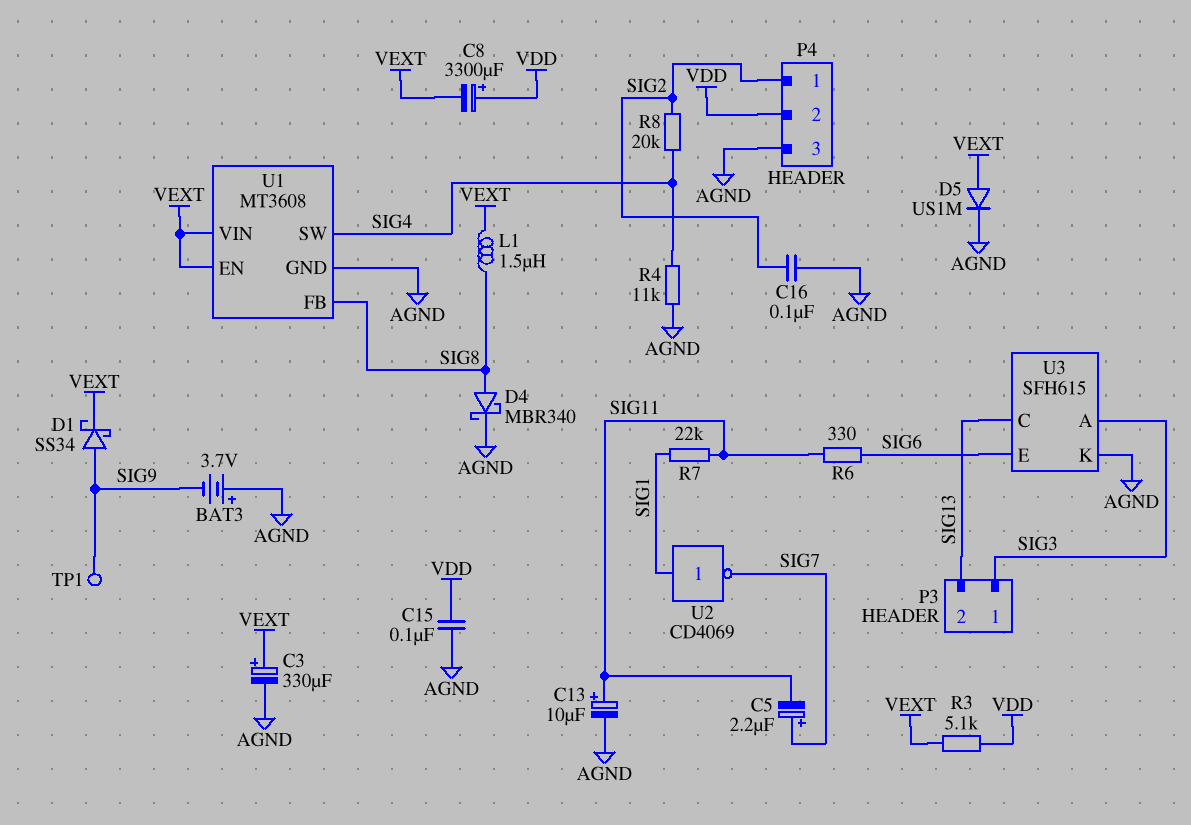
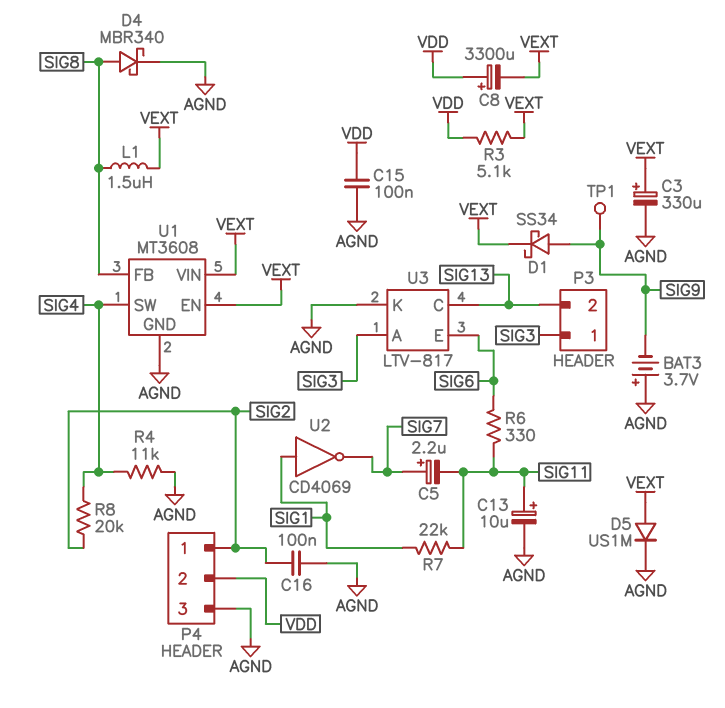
U3: SFH615 -> LTV-817

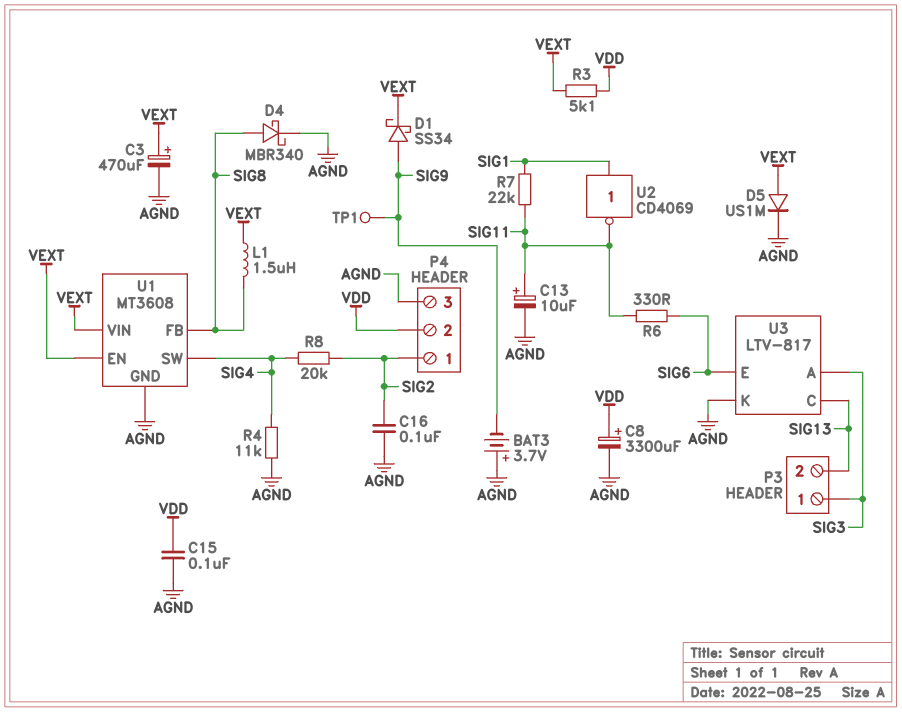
C3: 330uF (plus VEXT, minus AGND) -> 470uF (plus VEXT, minus AGND)
C5: 2.2uF (plus SIG7, minus SIG11) -> none
C8: 3300uF (plus VDD, minus VEXT) -> 3300uF (plus VDD, minus AGND)
U2: NOT CD4069 (in SIG1, out SIG7) -> NOT CD4069 (in SIG1, out SIG11)

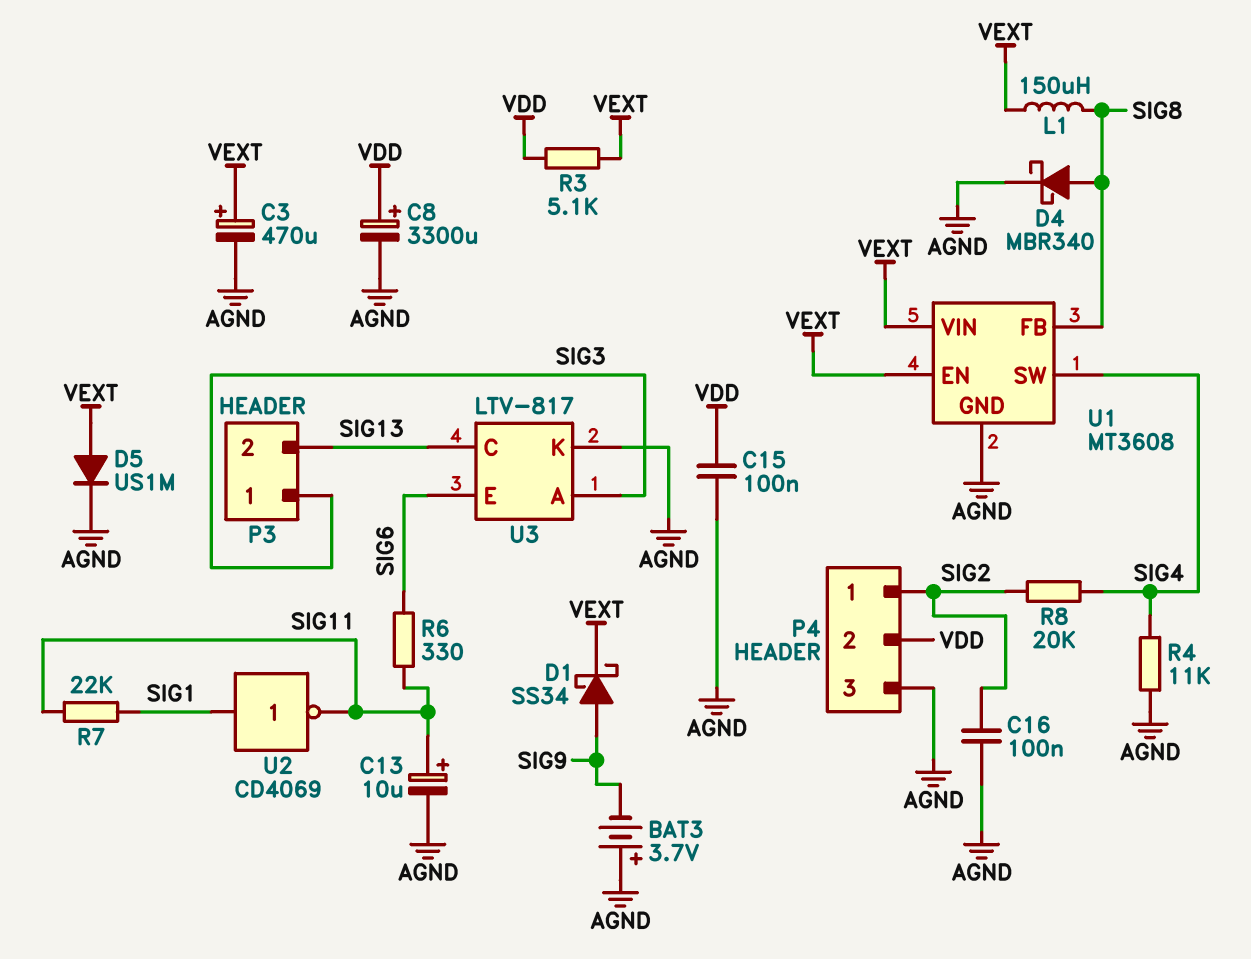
L1: 1.5uH (SIG8, VEXT) -> 150uH (SIG8, VEXT)
TP1: test point (SIG9) -> none

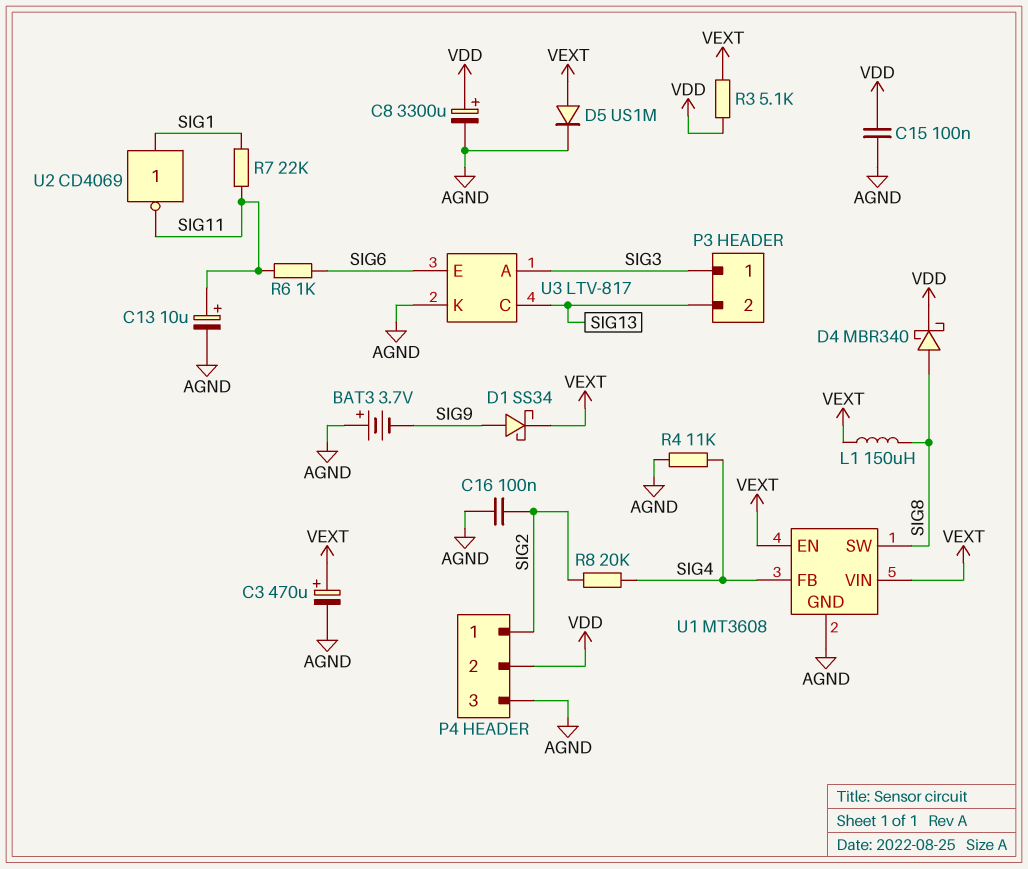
D4: schottky MBR340 (A SIG8, K AGND) -> schottky MBR340 (A SIG8, K VDD)
R6: 330 (SIG6, SIG11) -> 1k (SIG6, SIG11)
U1 pin FB: SIG8 -> SIG4
U1 pin SW: SIG4 -> SIG8

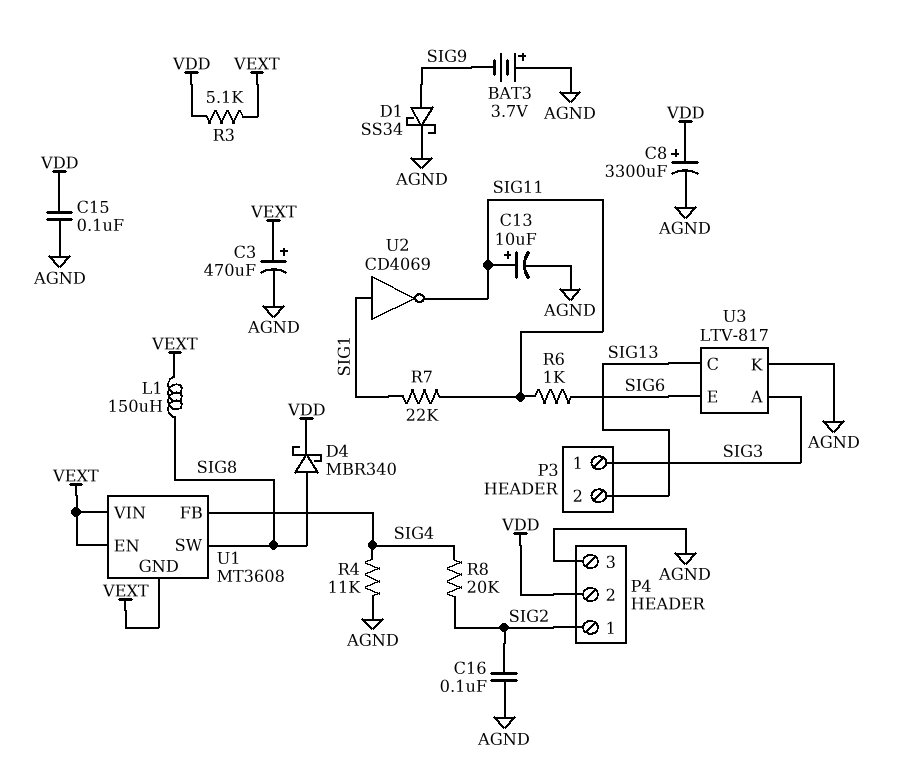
D1: schottky SS34 (A SIG9, K VEXT) -> schottky SS34 (A SIG9, K AGND)
D5: diode US1M (A VEXT, K AGND) -> none
U1 pin GND: AGND -> VEXT

